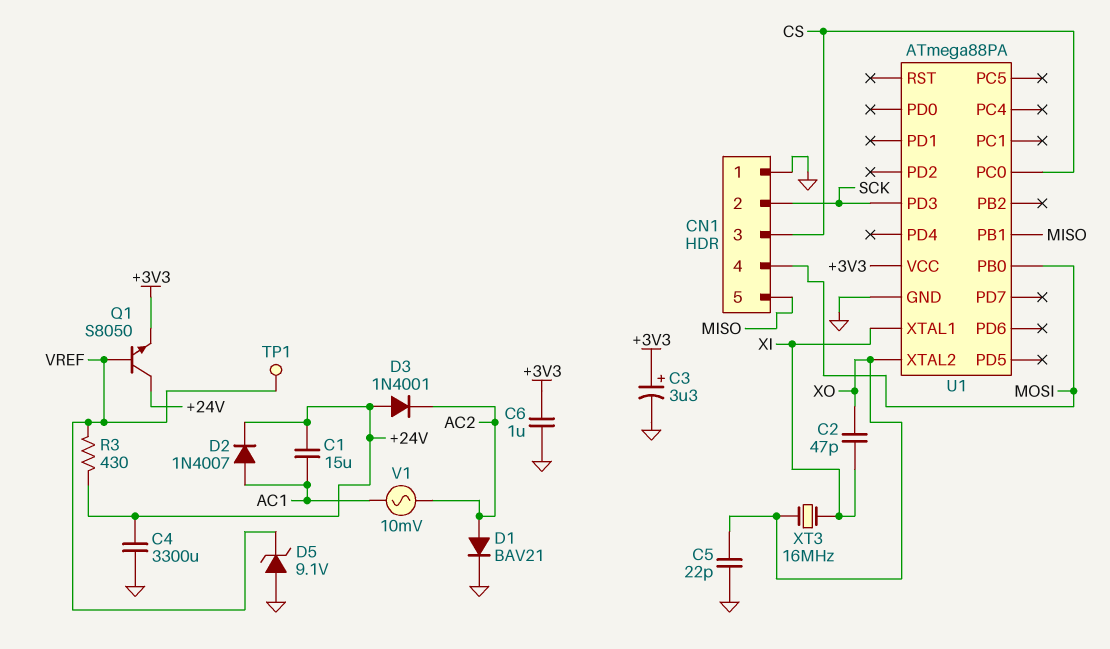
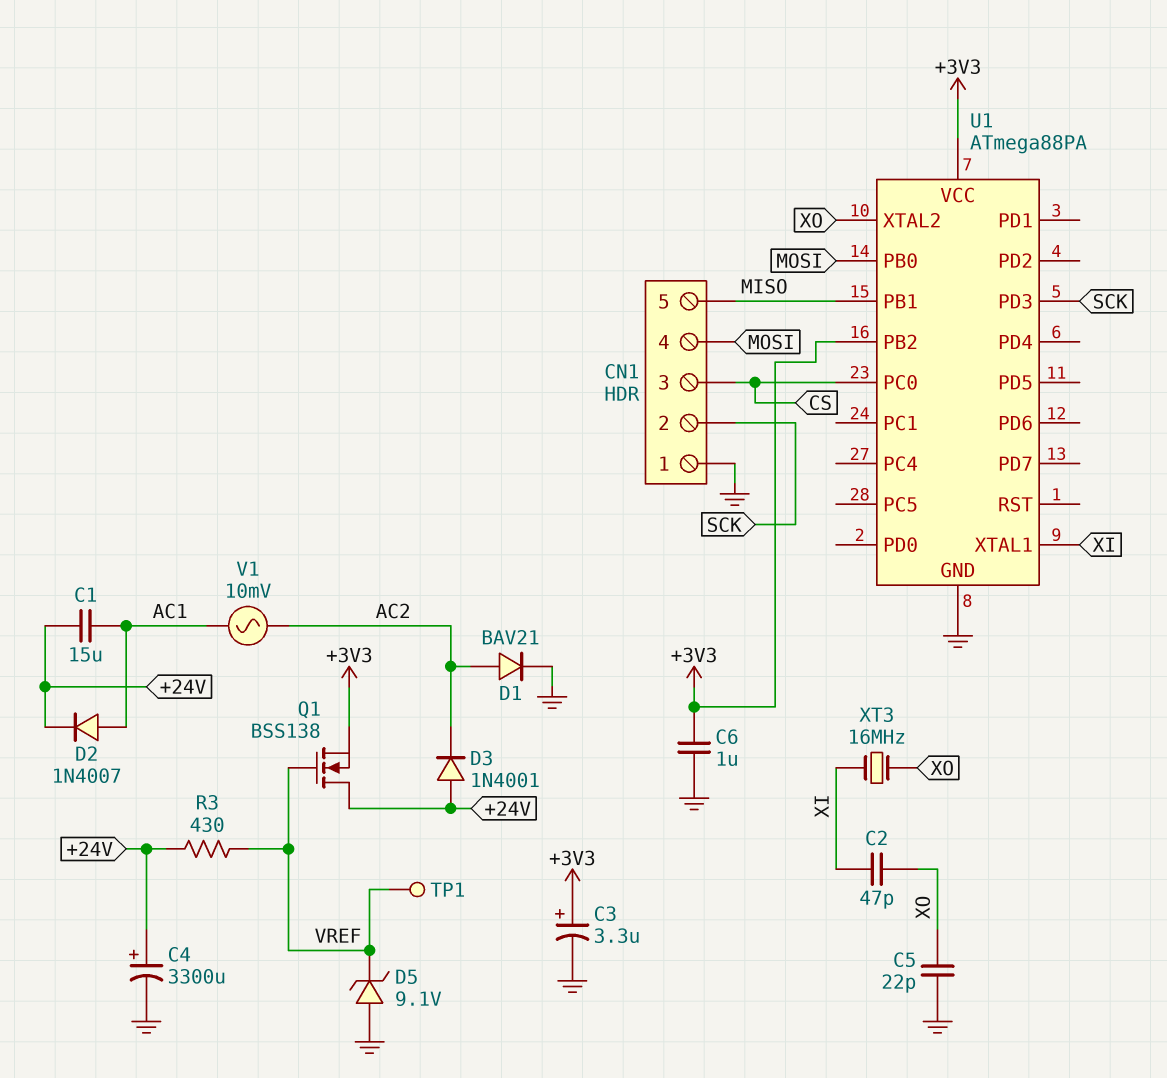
C4: 3300uF (+24V, GND) -> 3300uF (plus +24V, minus GND)
Q1: NPN S8050 (B VREF, C +24V, E +3V3) -> NMOS BSS138 (G VREF, D +24V, S +3V3)
U1 pin PB2: none -> +3V3

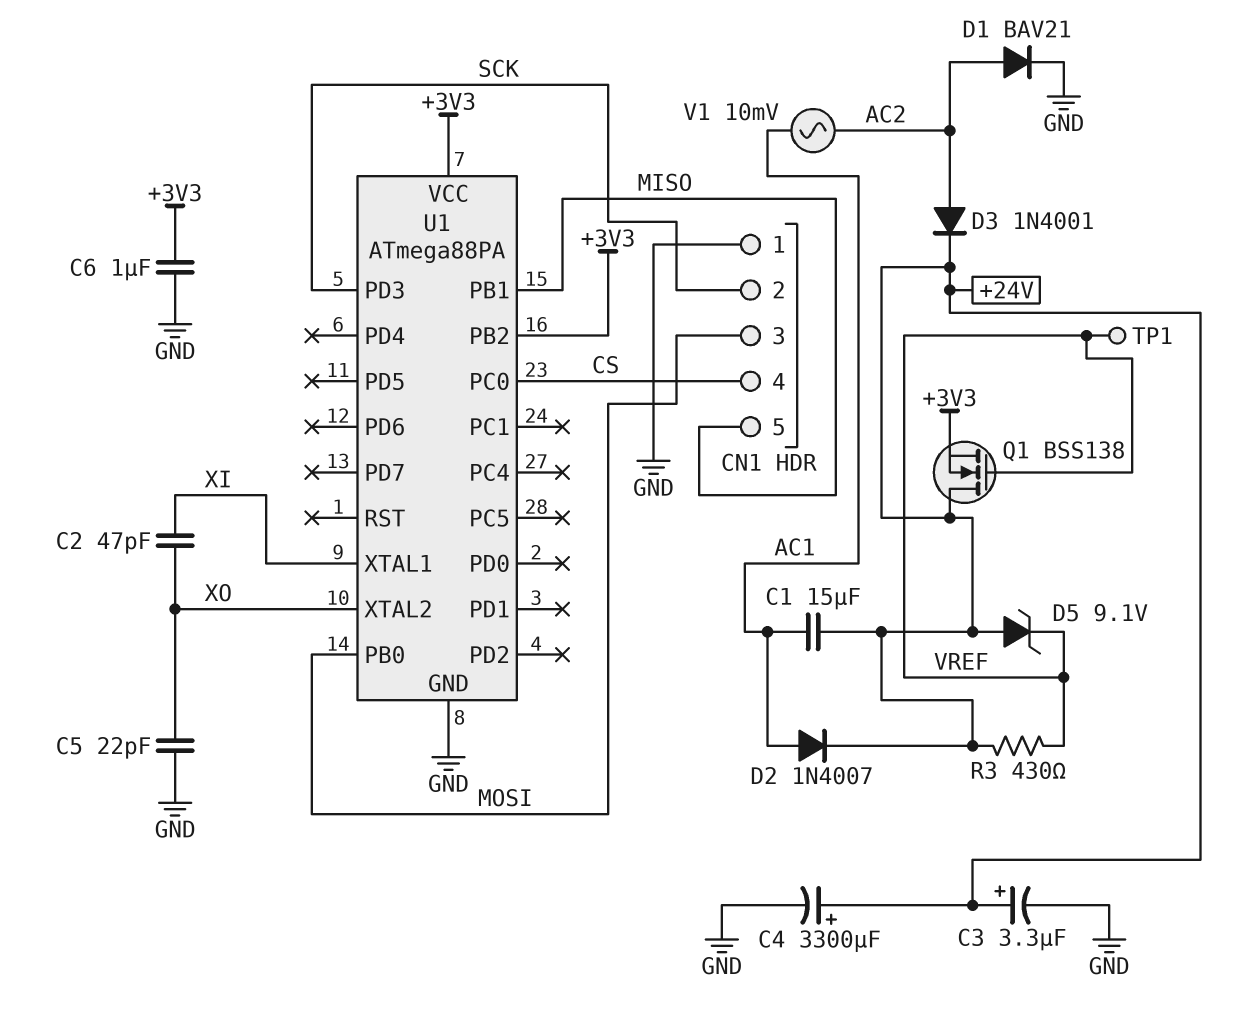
C3: 3.3uF (plus +3V3, minus GND) -> 3.3uF (plus +24V, minus GND)
CN1 pin 3: CS -> MOSI
CN1 pin 4: MOSI -> CS
D3: diode 1N4001 (A +24V, K AC2) -> diode 1N4001 (A AC2, K +24V)
D5: zener 9.1V (A GND, K VREF) -> zener 9.1V (A +24V, K VREF)
XT3: 16MHz (XI, XO) -> none

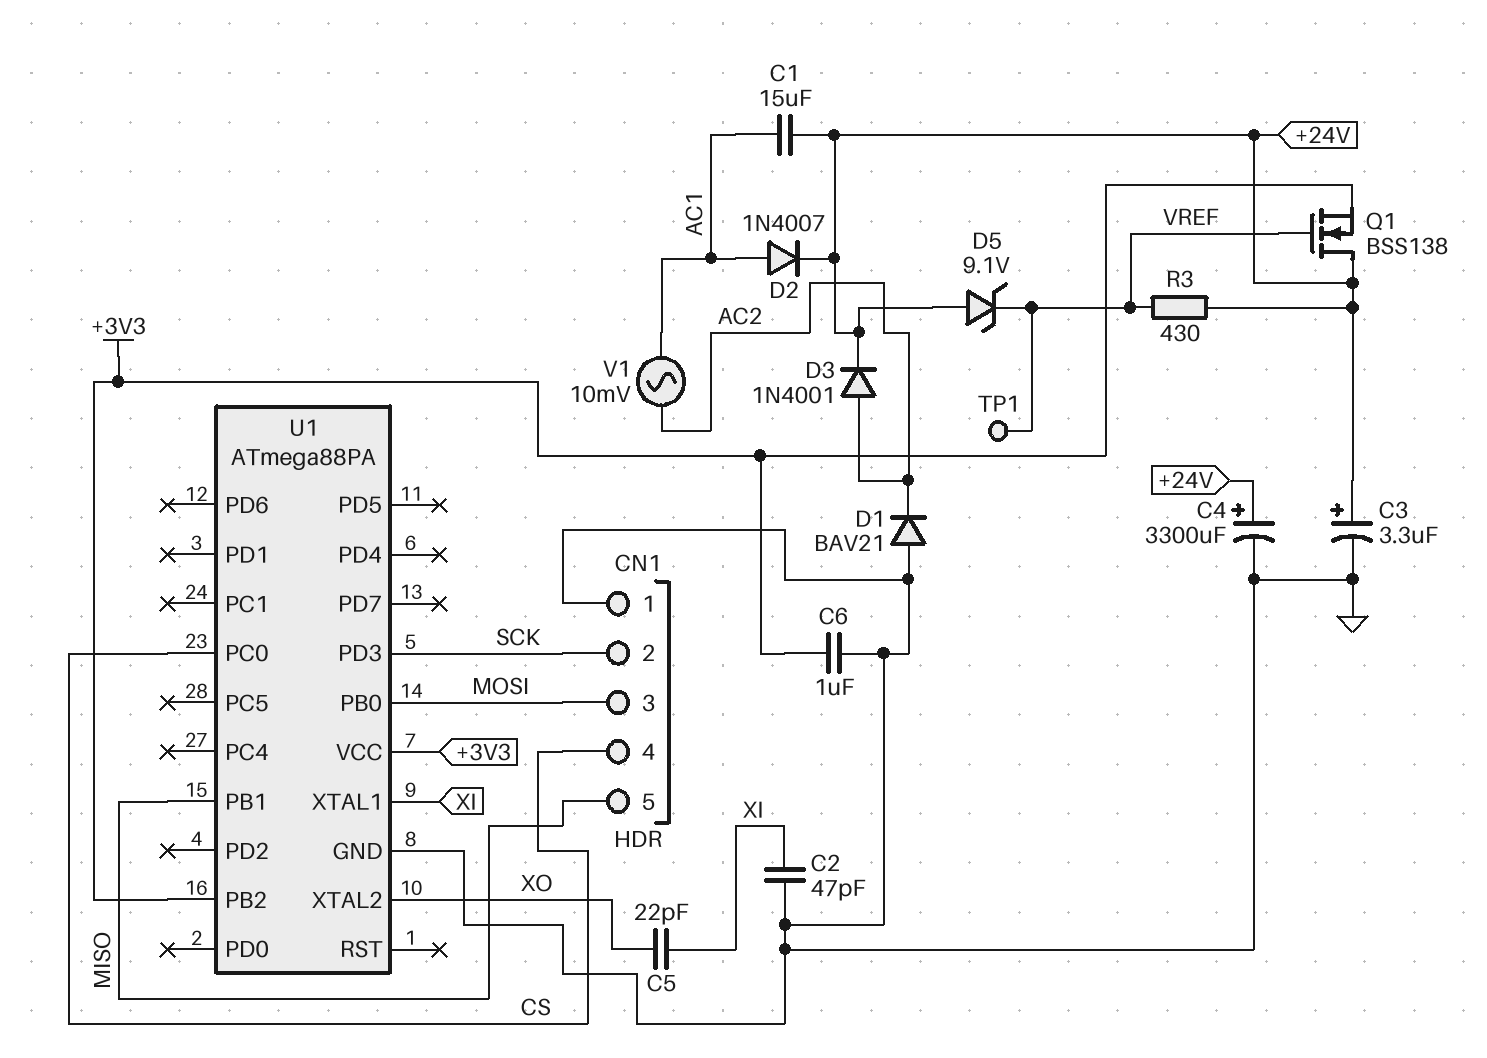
C2: 47pF (XI, XO) -> 47pF (GND, XI)
C5: 22pF (GND, XO) -> 22pF (XI, XO)
D1: diode BAV21 (A AC2, K GND) -> diode BAV21 (A GND, K AC2)

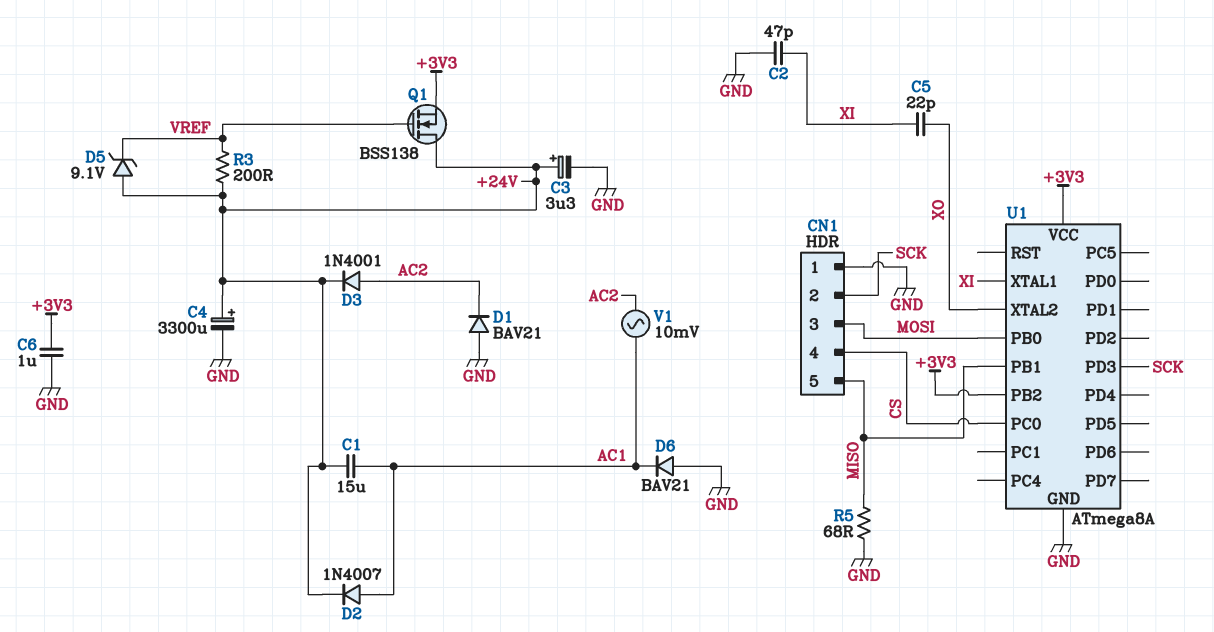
D6: none -> diode BAV21 (A GND, K AC1)
R3: 430 (+24V, VREF) -> 200 (+24V, VREF)
R5: none -> 68 (GND, MISO)
TP1: test point (VREF) -> none
U1: ATmega88PA -> ATmega8A

